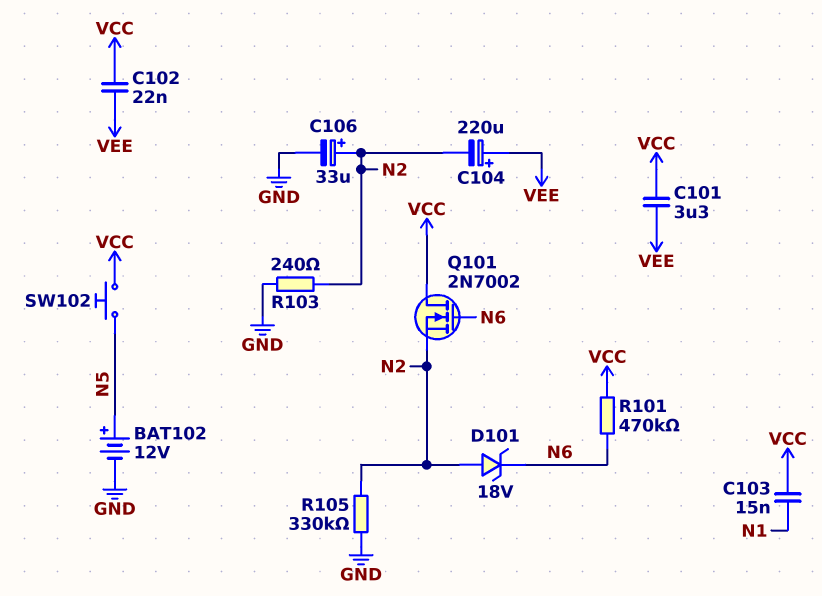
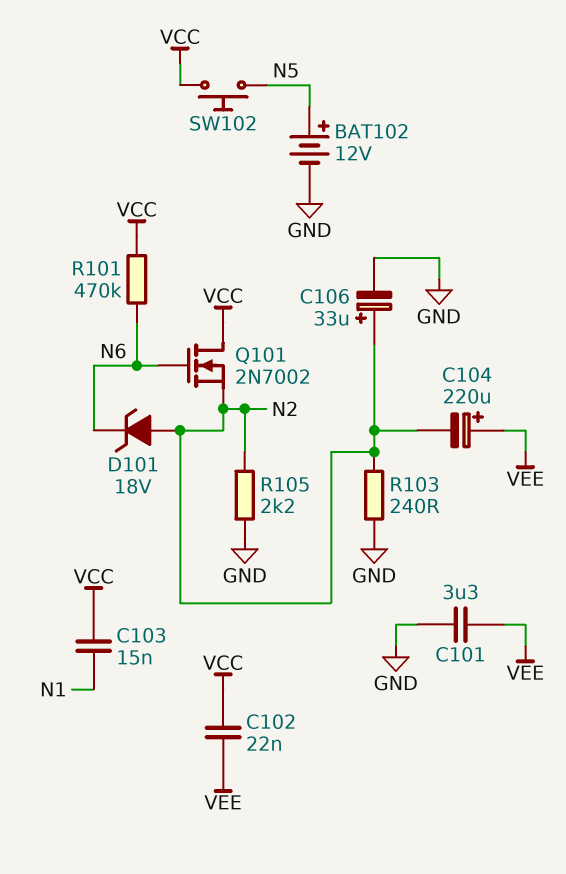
C101: 3.3uF (VCC, VEE) -> 3.3uF (GND, VEE)
R105: 330k (GND, N2) -> 2.2k (GND, N2)

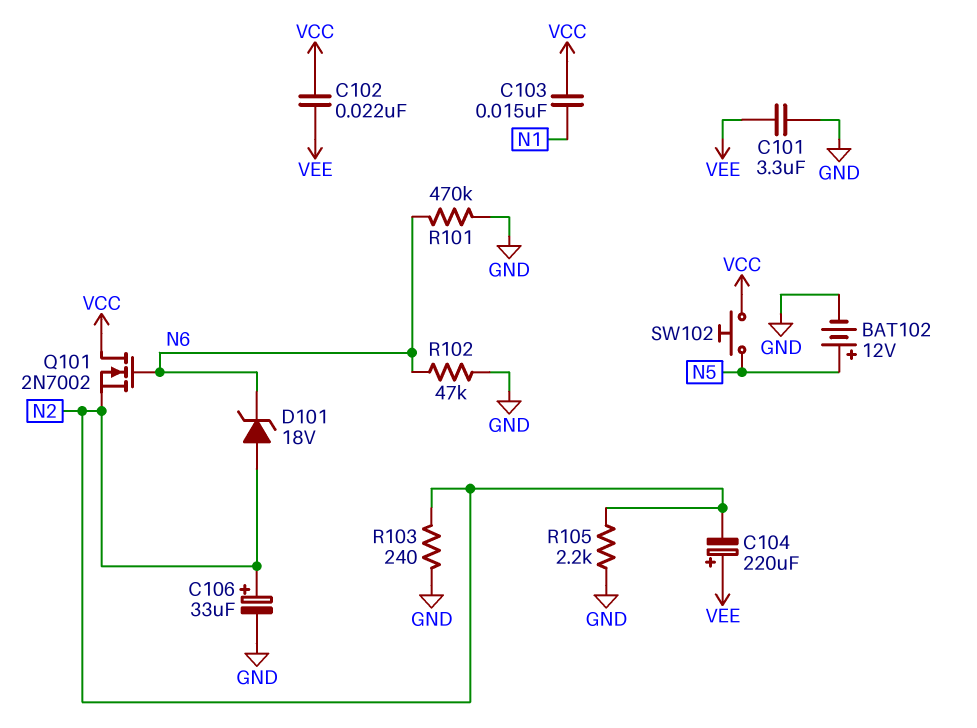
R101: 470k (N6, VCC) -> 470k (GND, N6)
R102: none -> 47k (GND, N6)

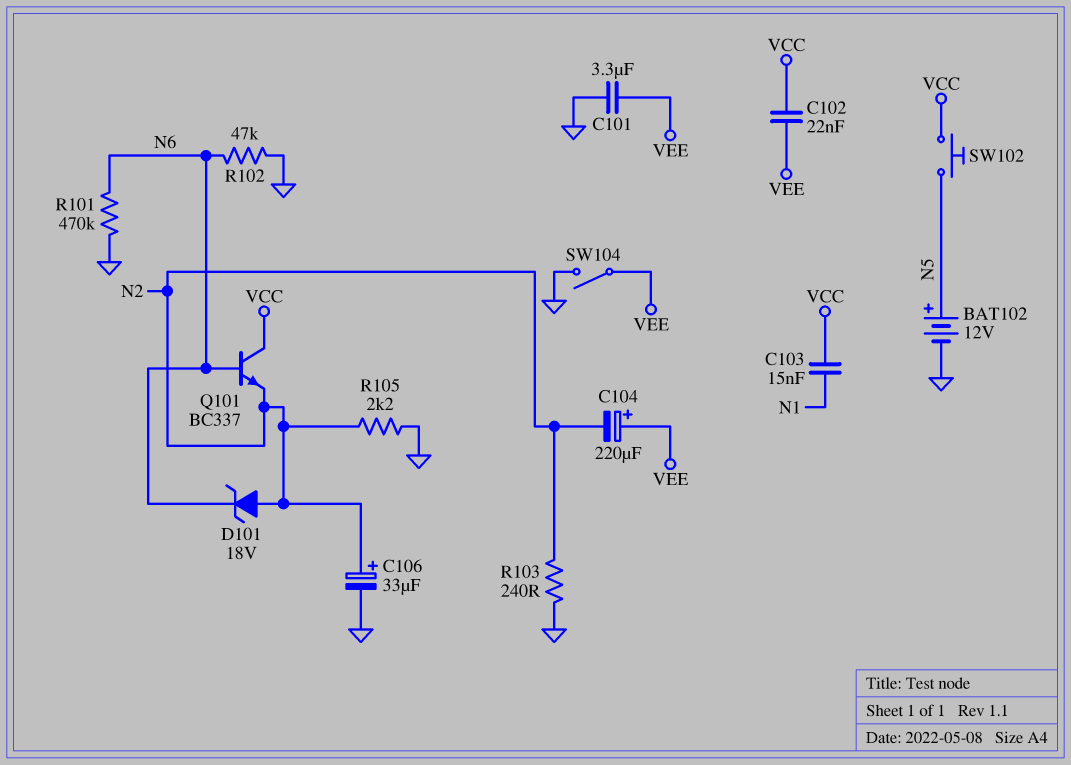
Q101: NMOS 2N7002 (G N6, D VCC, S N2) -> NPN BC337 (B N6, C VCC, E N2)
SW104: none -> switch (GND, VEE)

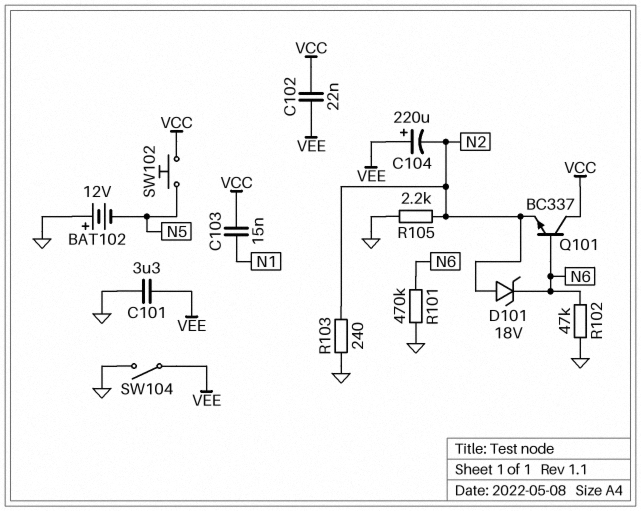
BAT102: 12V (plus N5, minus GND) -> 12V (plus GND, minus N5)
C106: 33uF (plus N2, minus GND) -> none

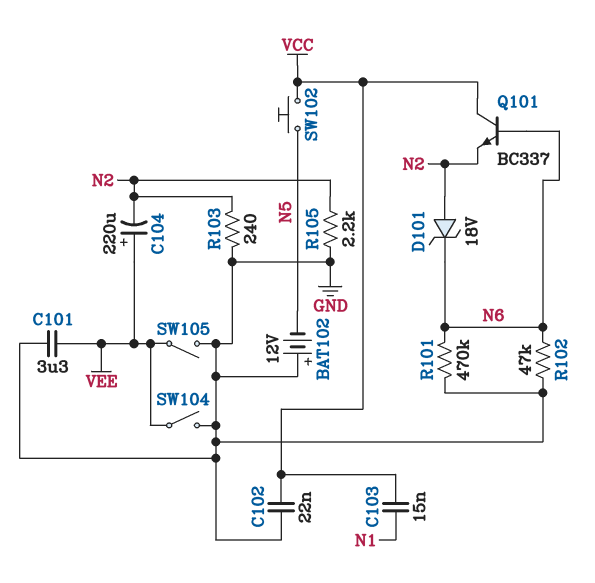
C102: 22nF (VCC, VEE) -> 22nF (GND, VCC)
SW105: none -> switch (GND, VEE)

